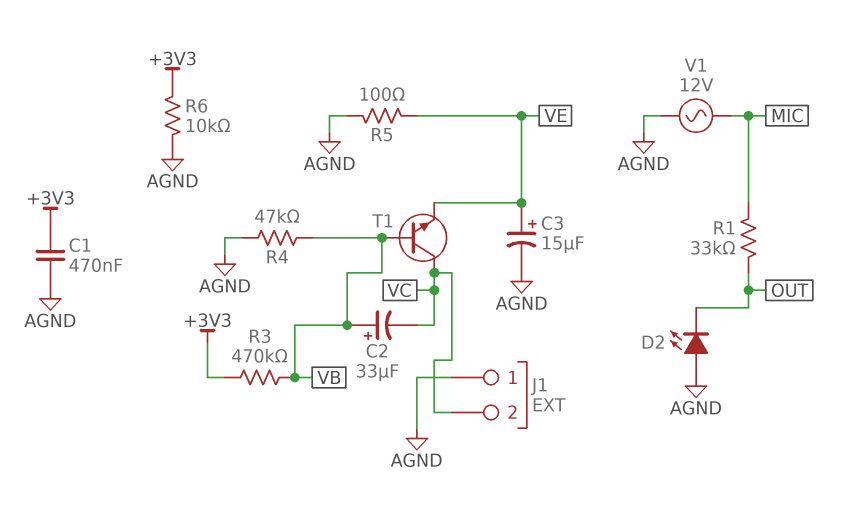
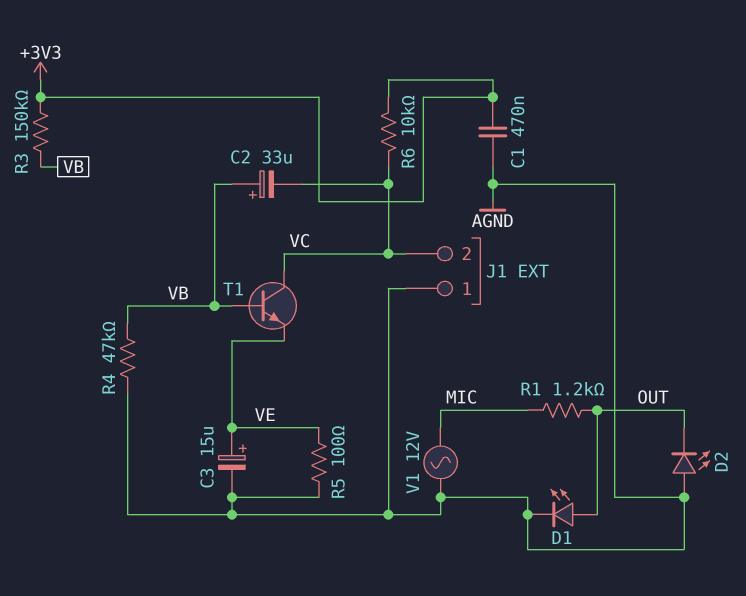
D1: none -> LED (A OUT, K AGND)
R1: 33k (MIC, OUT) -> 1.2k (MIC, OUT)
R3: 470k (+3V3, VB) -> 150k (+3V3, VB)
R6: 10k (+3V3, AGND) -> 10k (+3V3, VC)

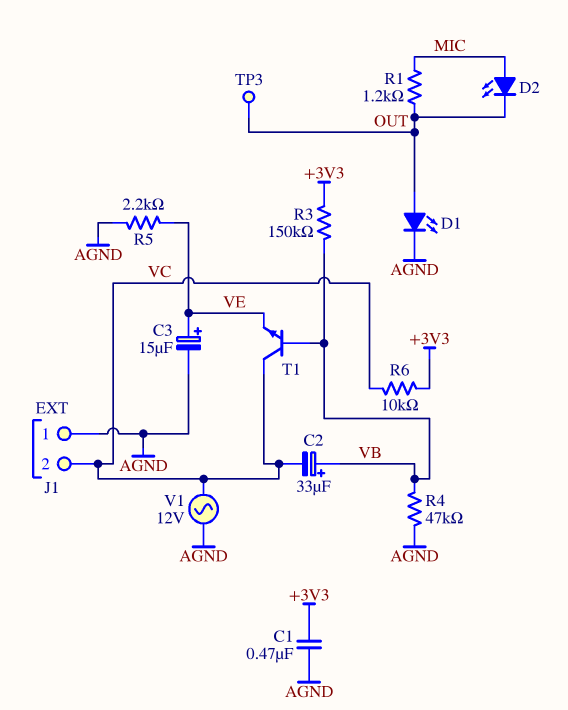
D2: LED (A AGND, K OUT) -> LED (A MIC, K OUT)
R5: 100 (AGND, VE) -> 2.2k (AGND, VE)
TP3: none -> test point (OUT)
V1: AC 12V (AGND, MIC) -> AC 12V (AGND, VC)

